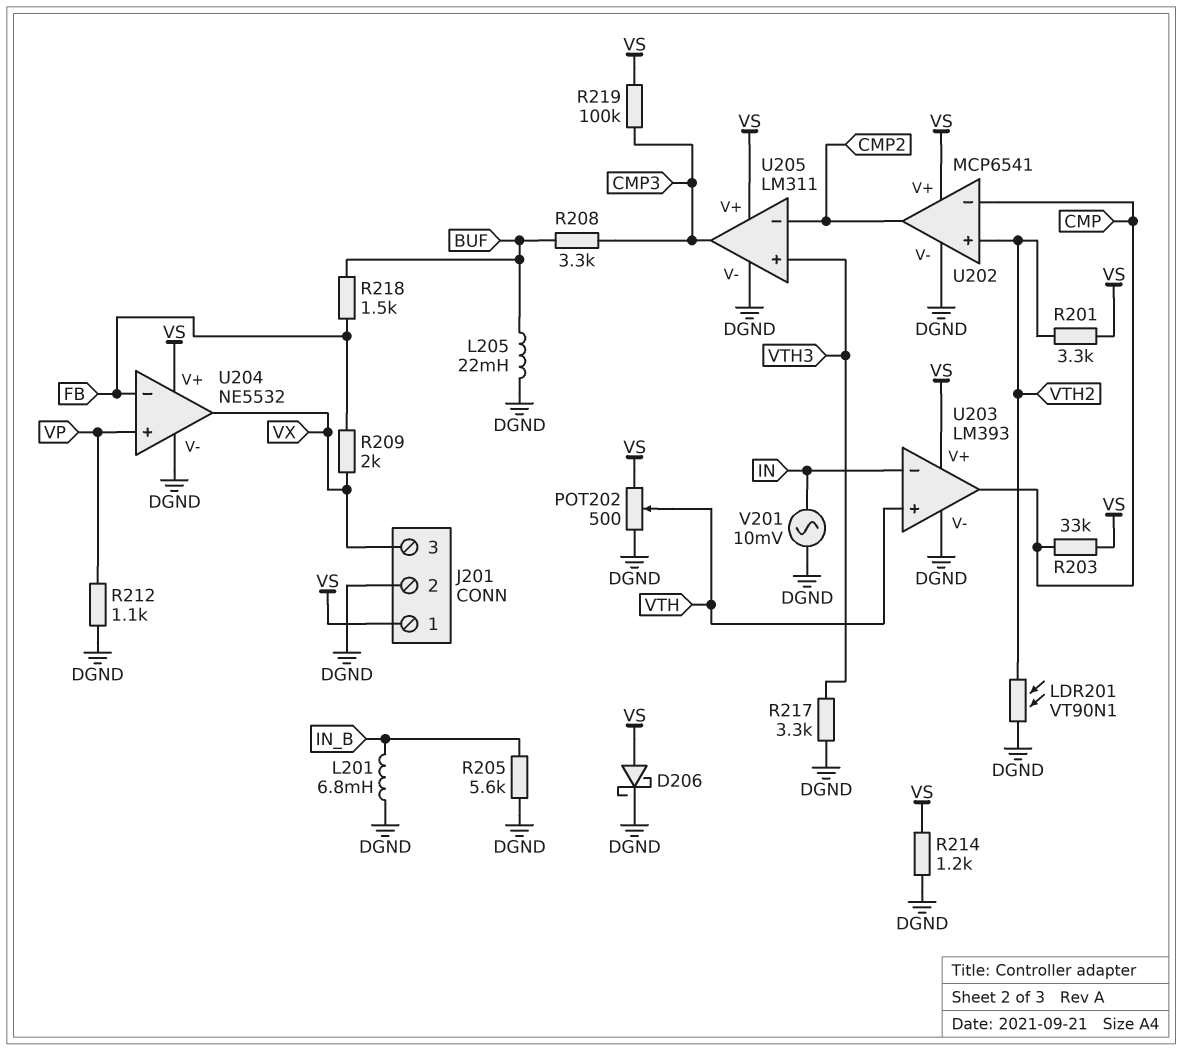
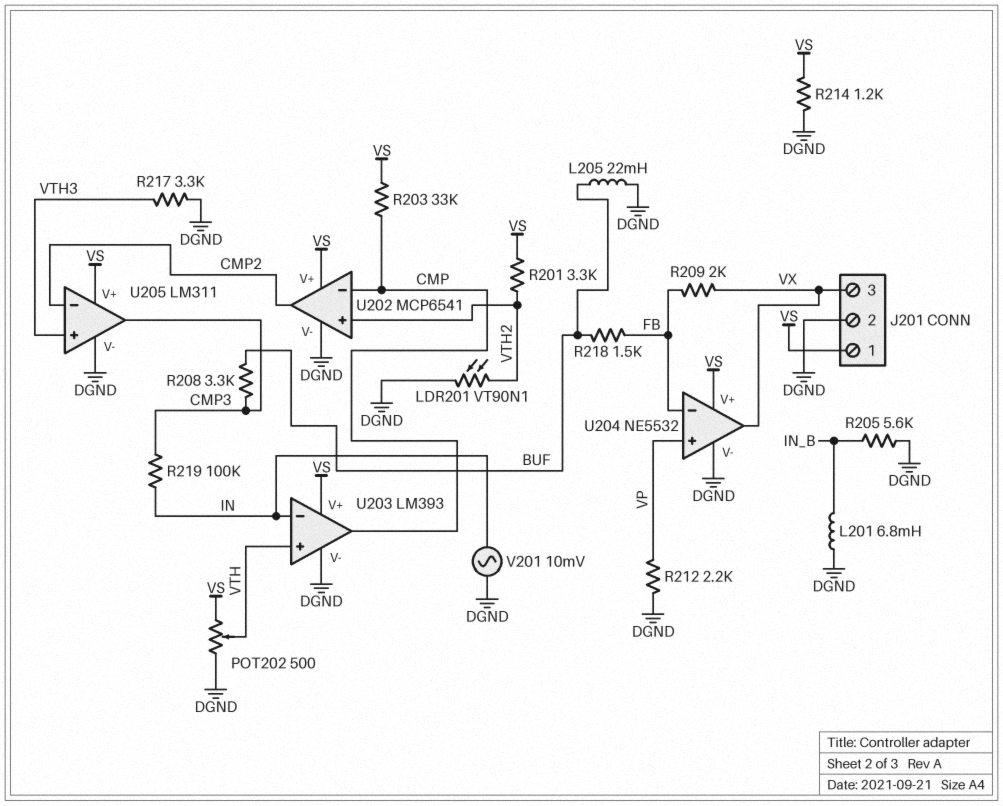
D206: schottky (A VS, K DGND) -> none
R212: 1.1k (DGND, VP) -> 2.2k (DGND, VP)
R219: 100k (CMP3, VS) -> 100k (CMP3, IN)

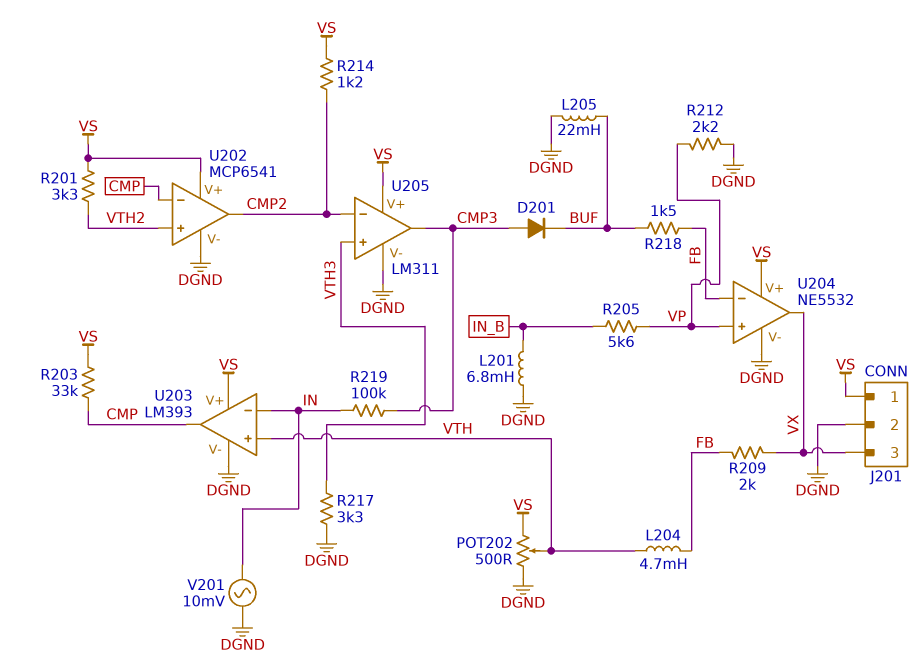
D201: none -> diode (A CMP3, K BUF)
L204: none -> 4.7mH (FB, VTH)
LDR201: VT90N1 (DGND, VTH2) -> none
R205: 5.6k (DGND, IN_B) -> 5.6k (IN_B, VP)
R208: 3.3k (BUF, CMP3) -> none
R214: 1.2k (DGND, VS) -> 1.2k (CMP2, VS)

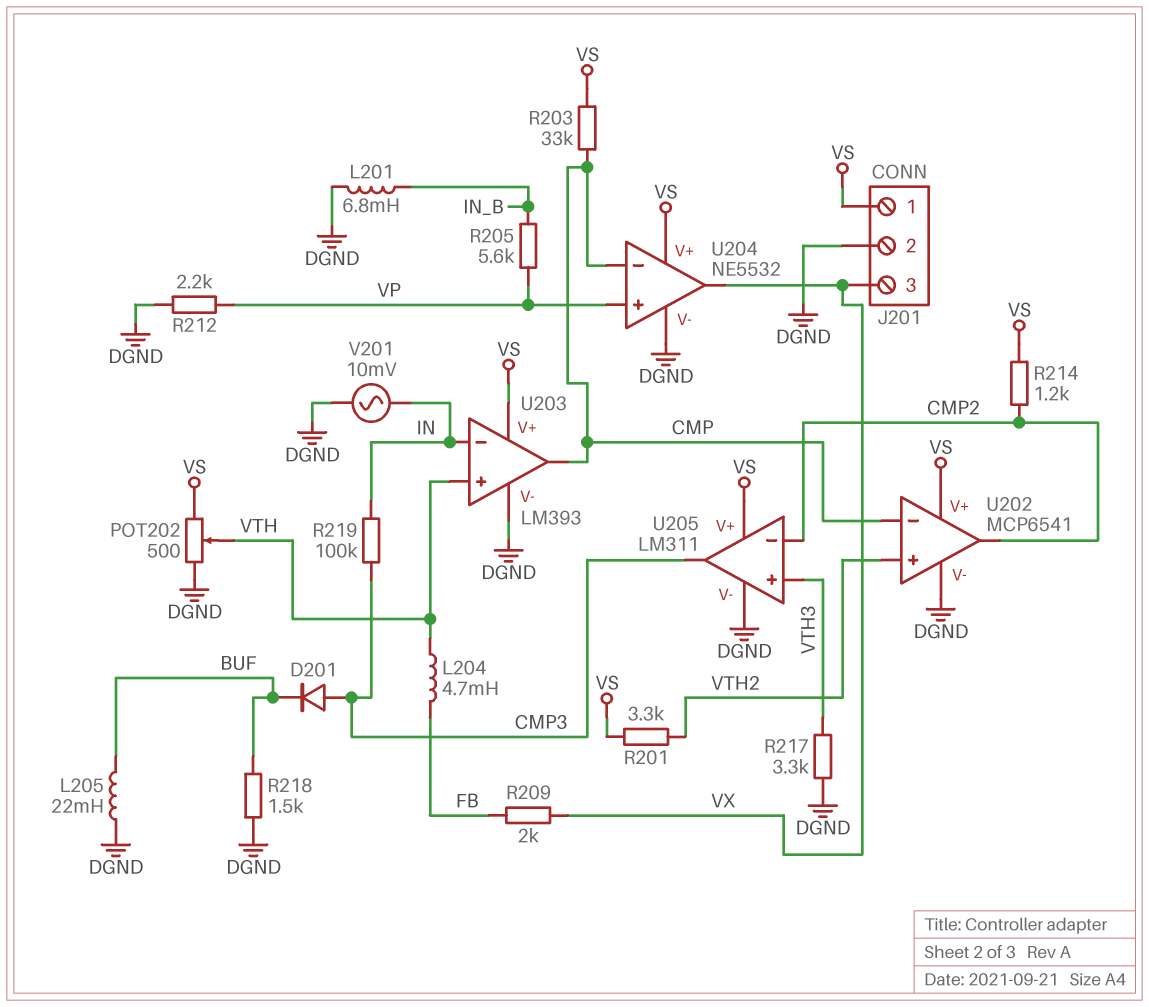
R218: 1.5k (BUF, FB) -> 1.5k (BUF, DGND)
U204 pin in-: FB -> CMP

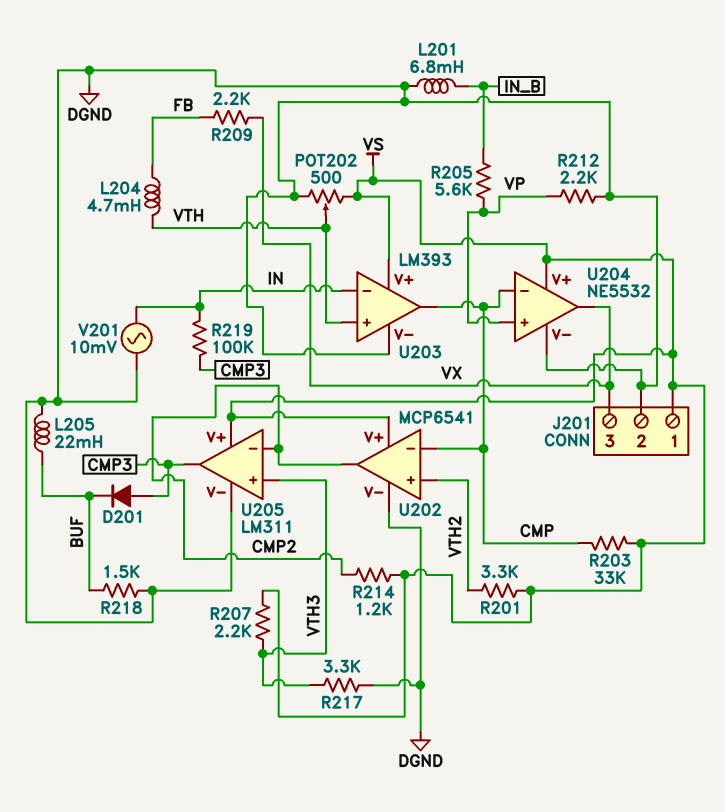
R207: none -> 2.2k (VS, VTH3)
R209: 2k (FB, VX) -> 2.2k (FB, VX)

